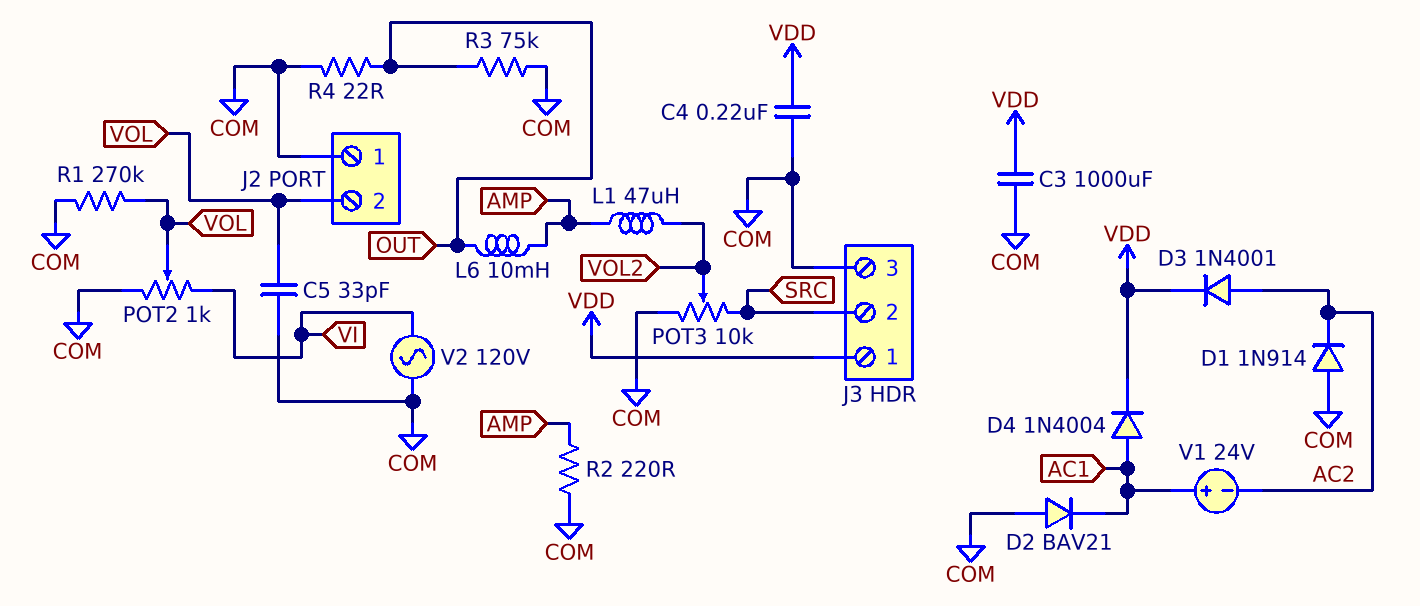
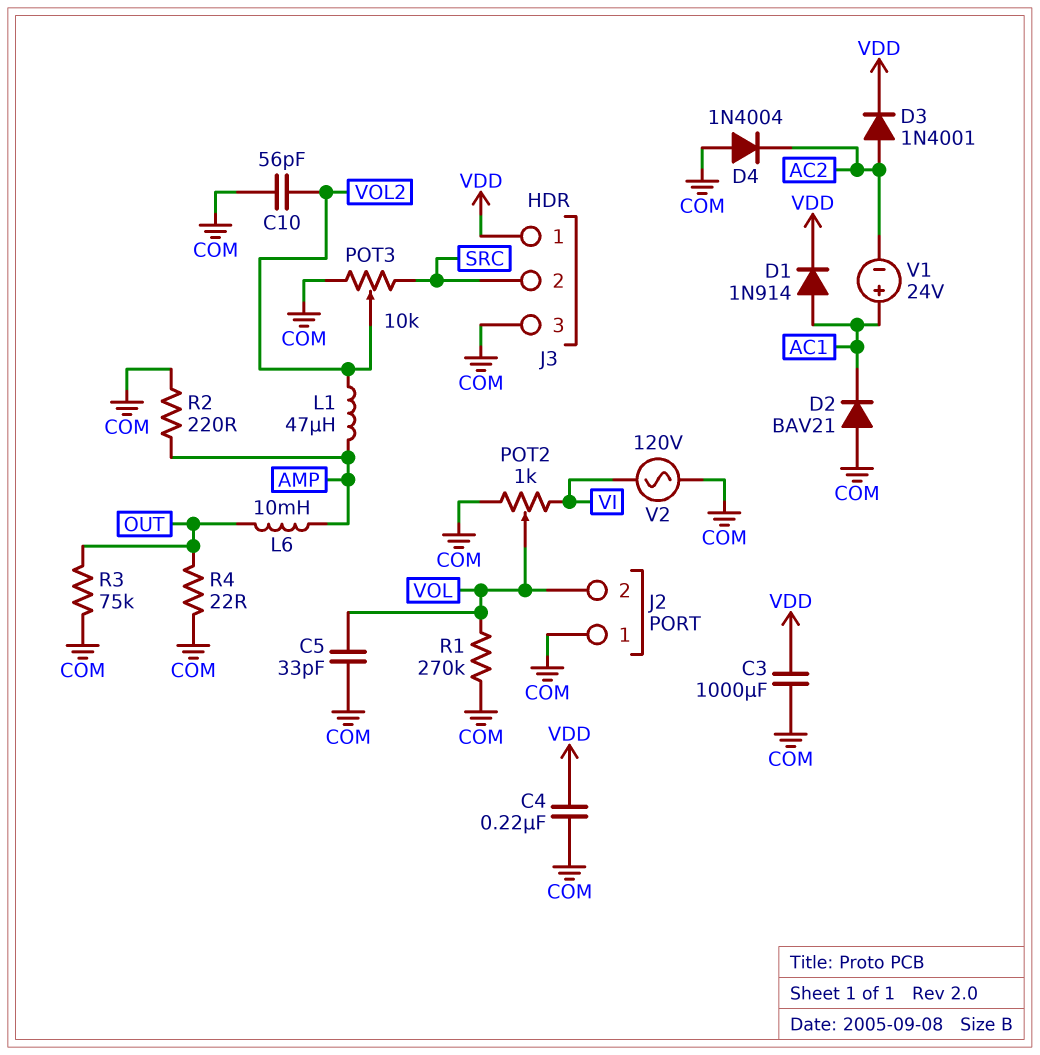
C10: none -> 56pF (COM, VOL2)
D1: diode 1N914 (A COM, K AC2) -> diode 1N914 (A AC1, K VDD)
D4: diode 1N4004 (A AC1, K VDD) -> diode 1N4004 (A COM, K AC2)

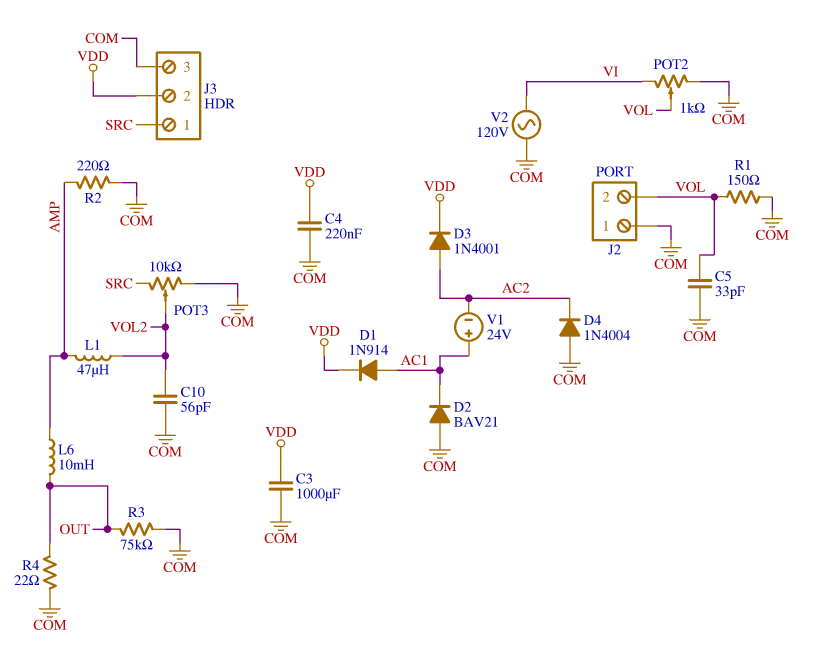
J3 pin 1: VDD -> SRC
J3 pin 2: SRC -> VDD
R1: 270k (COM, VOL) -> 150 (COM, VOL)

